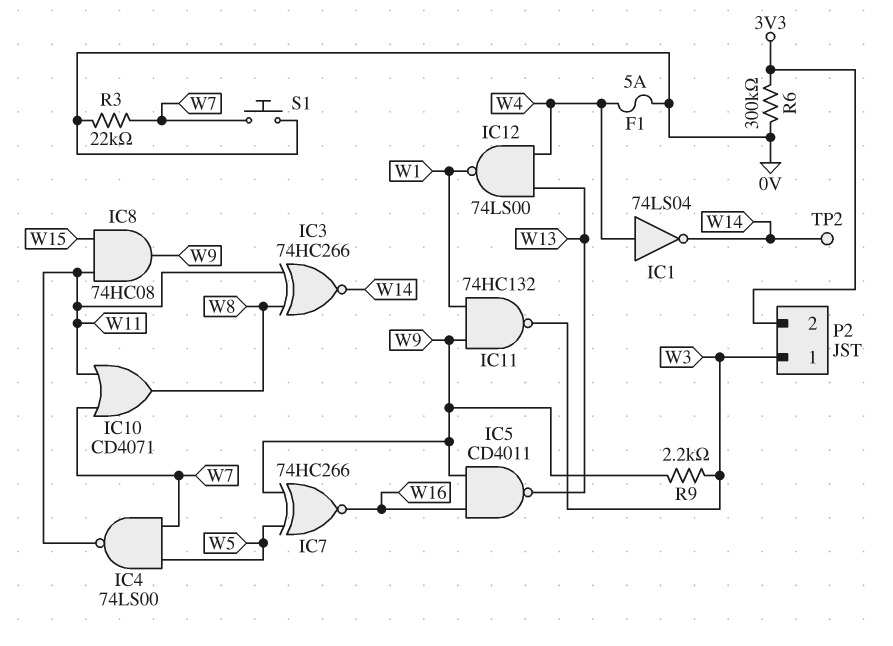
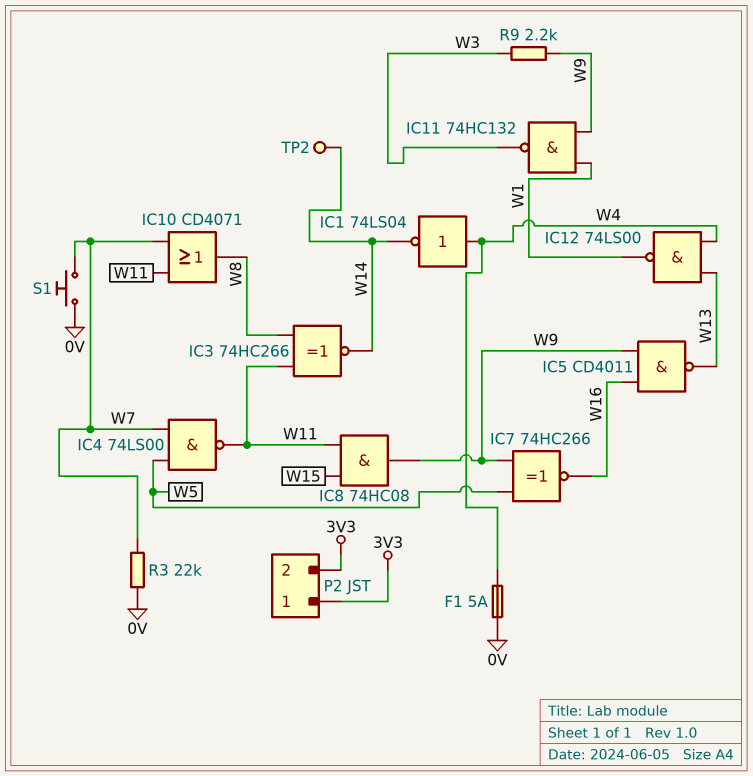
P2 pin 1: W3 -> 3V3
R6: 300k (0V, 3V3) -> none

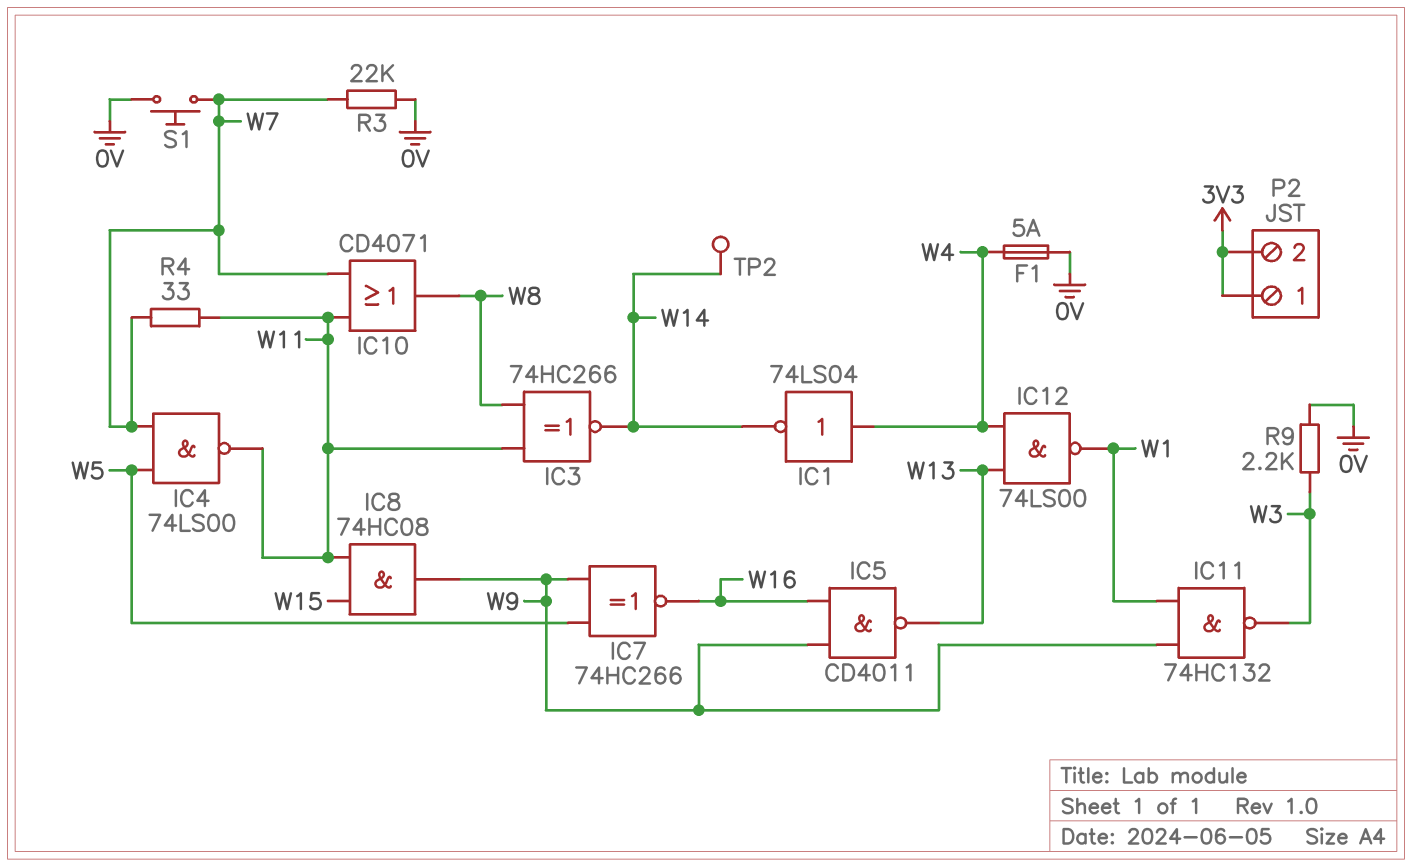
R4: none -> 33 (W7, W11)
R9: 2.2k (W3, W9) -> 2.2k (0V, W3)

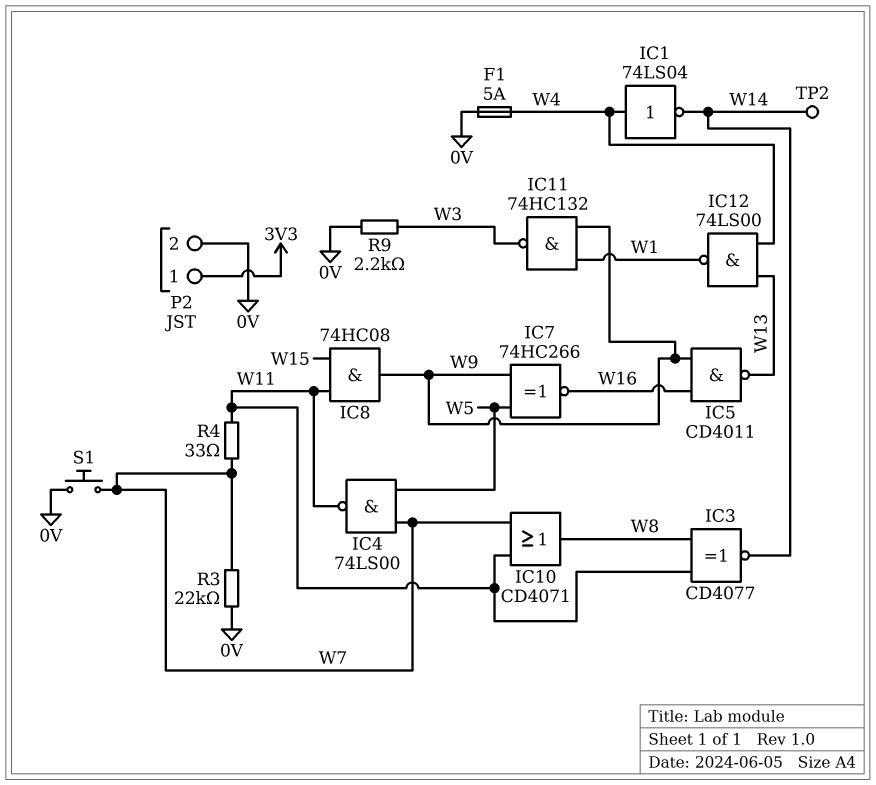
IC3: XNOR 74HC266 (in W8, in W11, out W14) -> XNOR CD4077 (in W8, in W11, out W14)
P2 pin 2: 3V3 -> 0V

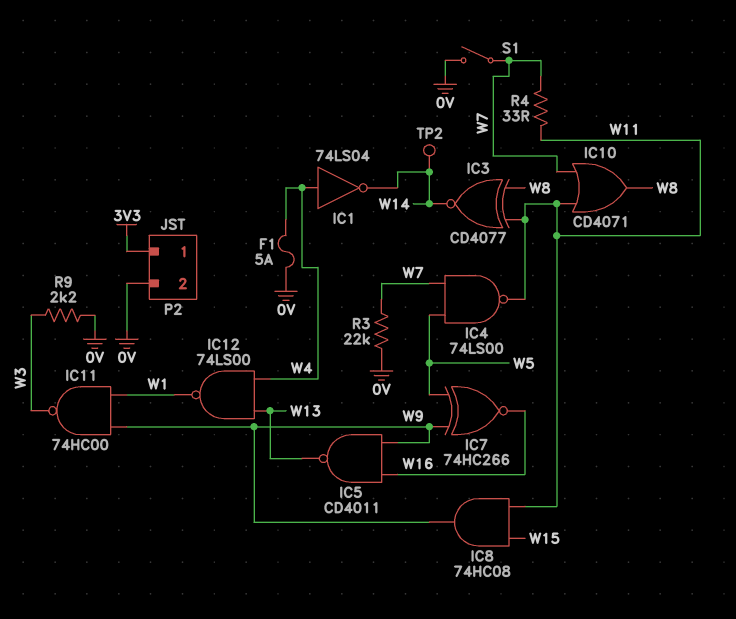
IC11: NAND 74HC132 (in W1, in W9, out W3) -> NAND 74HC00 (in W1, in W9, out W3)
S1: button (0V, W7) -> switch (0V, W7)

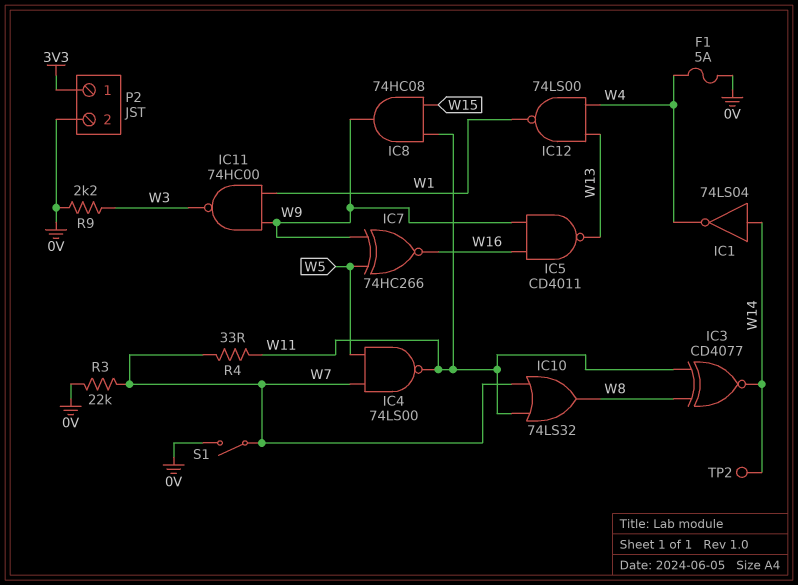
IC1: NOT 74LS04 (in W4, out W14) -> NOT 74LS04 (in W14, out W4)
IC10: OR CD4071 (in W7, in W11, out W8) -> OR 74LS32 (in W7, in W11, out W8)

